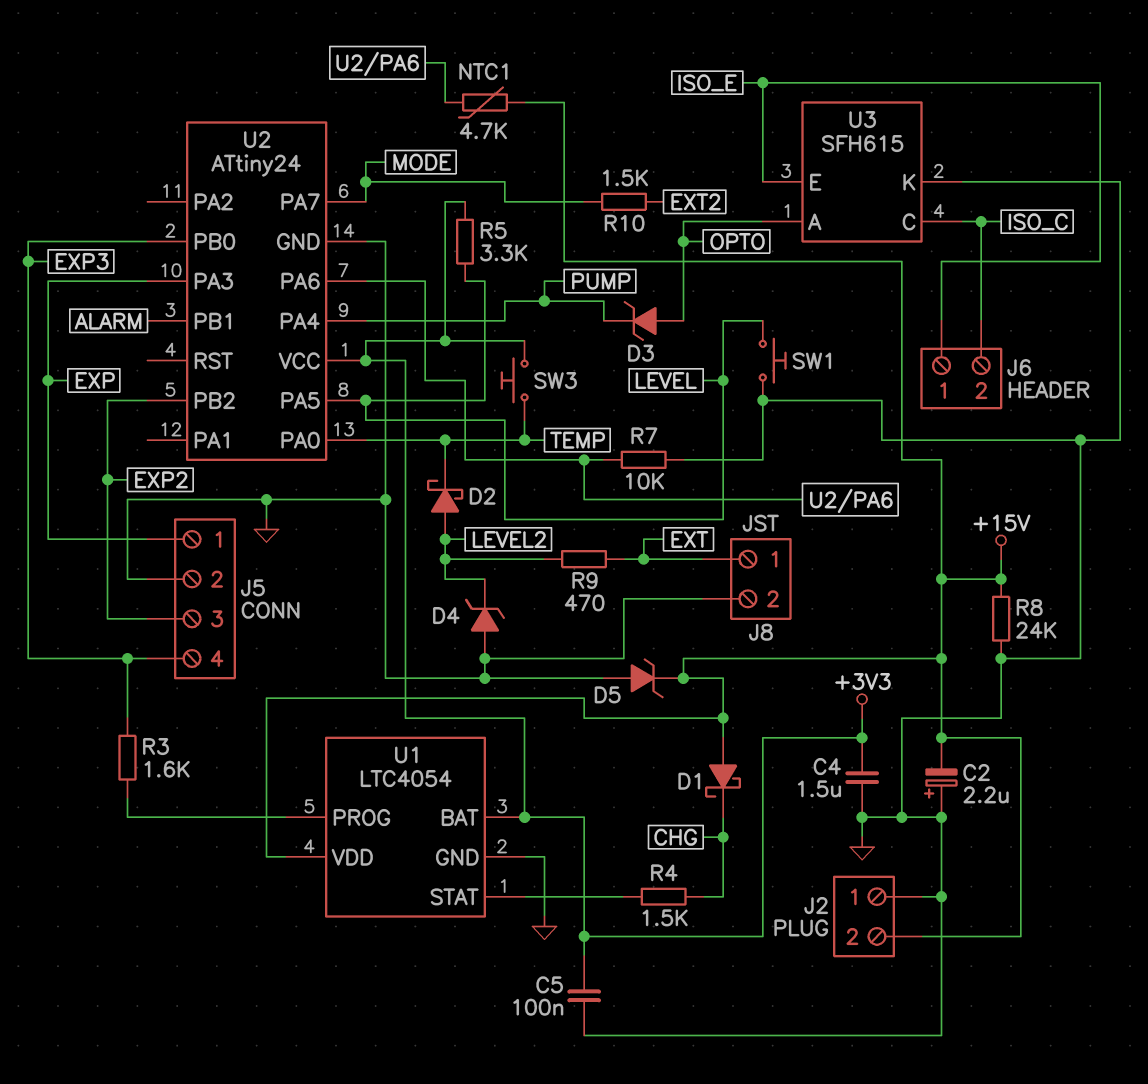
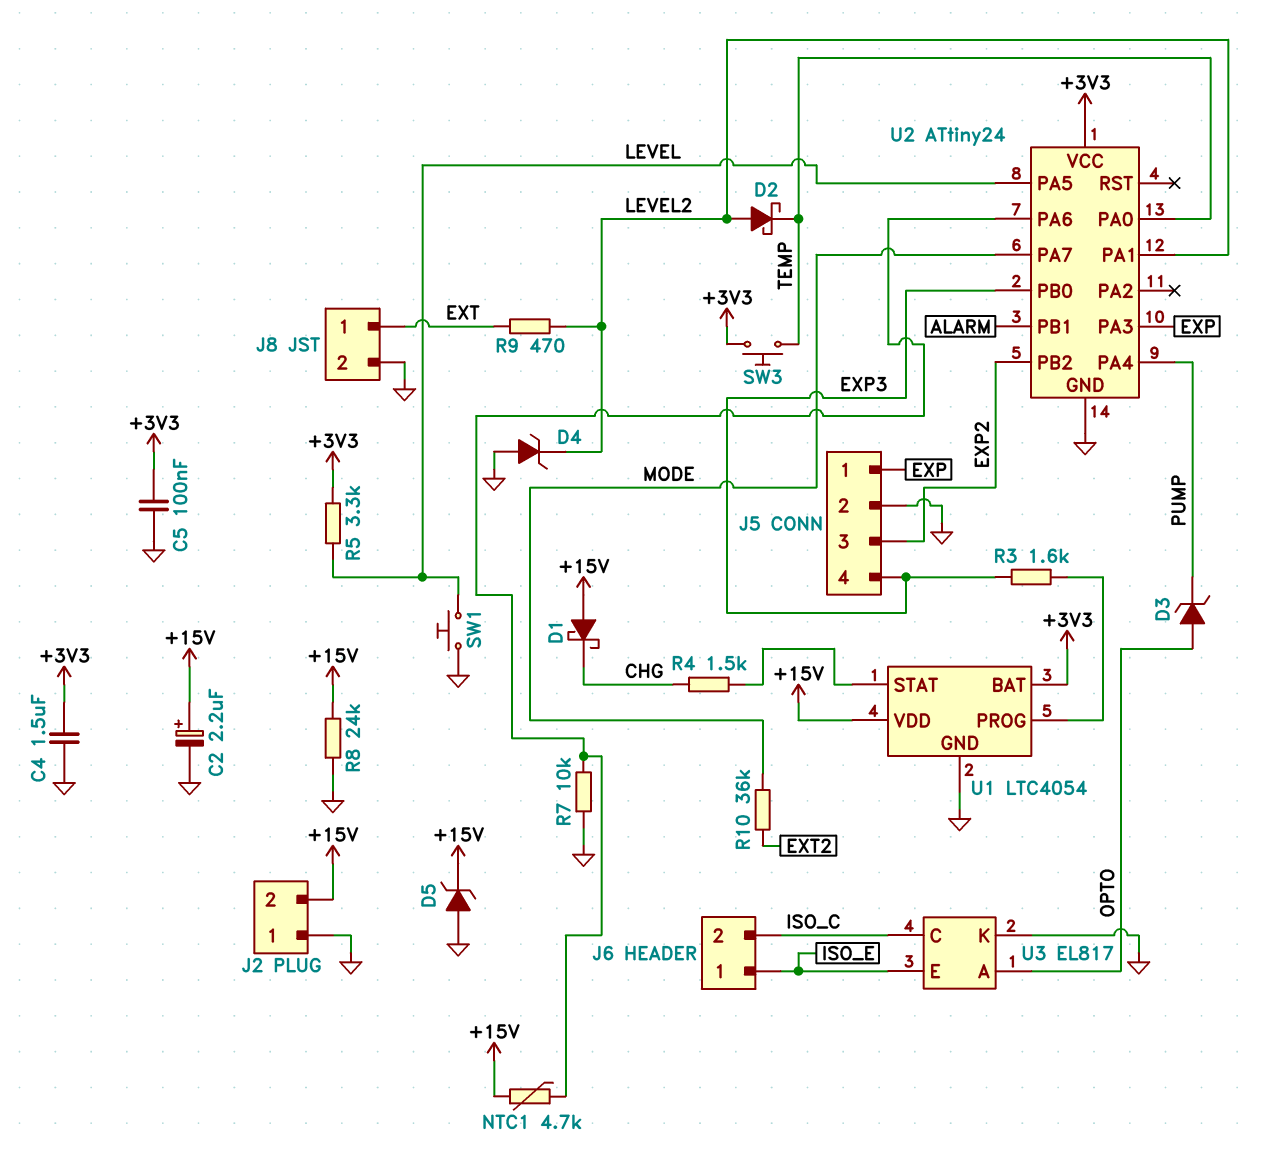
C2: 2.2uF (plus GND, minus +15V) -> 2.2uF (plus +15V, minus GND)
R10: 1.5k (EXT2, MODE) -> 36k (EXT2, MODE)
U2 pin PA1: none -> LEVEL2
U3: SFH615 -> EL817

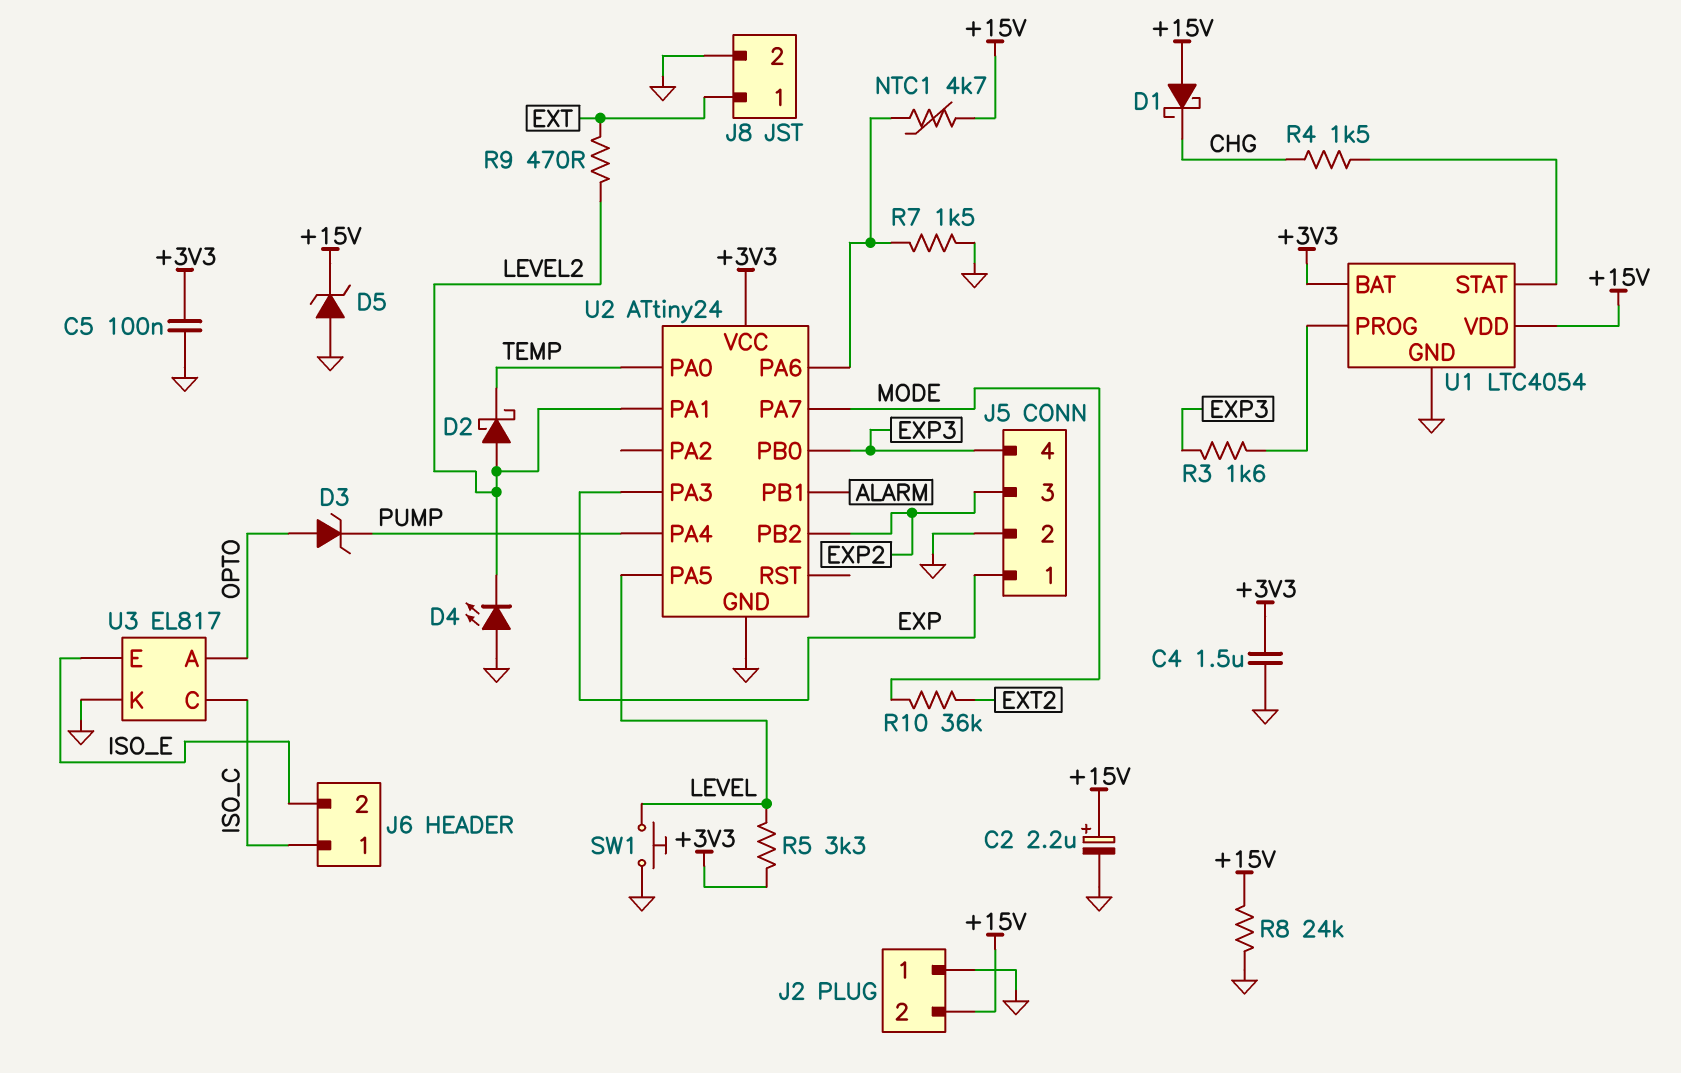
D4: zener (A GND, K LEVEL2) -> LED (A GND, K LEVEL2)
J6 pin 1: ISO_E -> ISO_C
J6 pin 2: ISO_C -> ISO_E
R7: 10k (GND, U2/PA6) -> 1.5k (GND, U2/PA6)
SW3: button (+3V3, TEMP) -> none

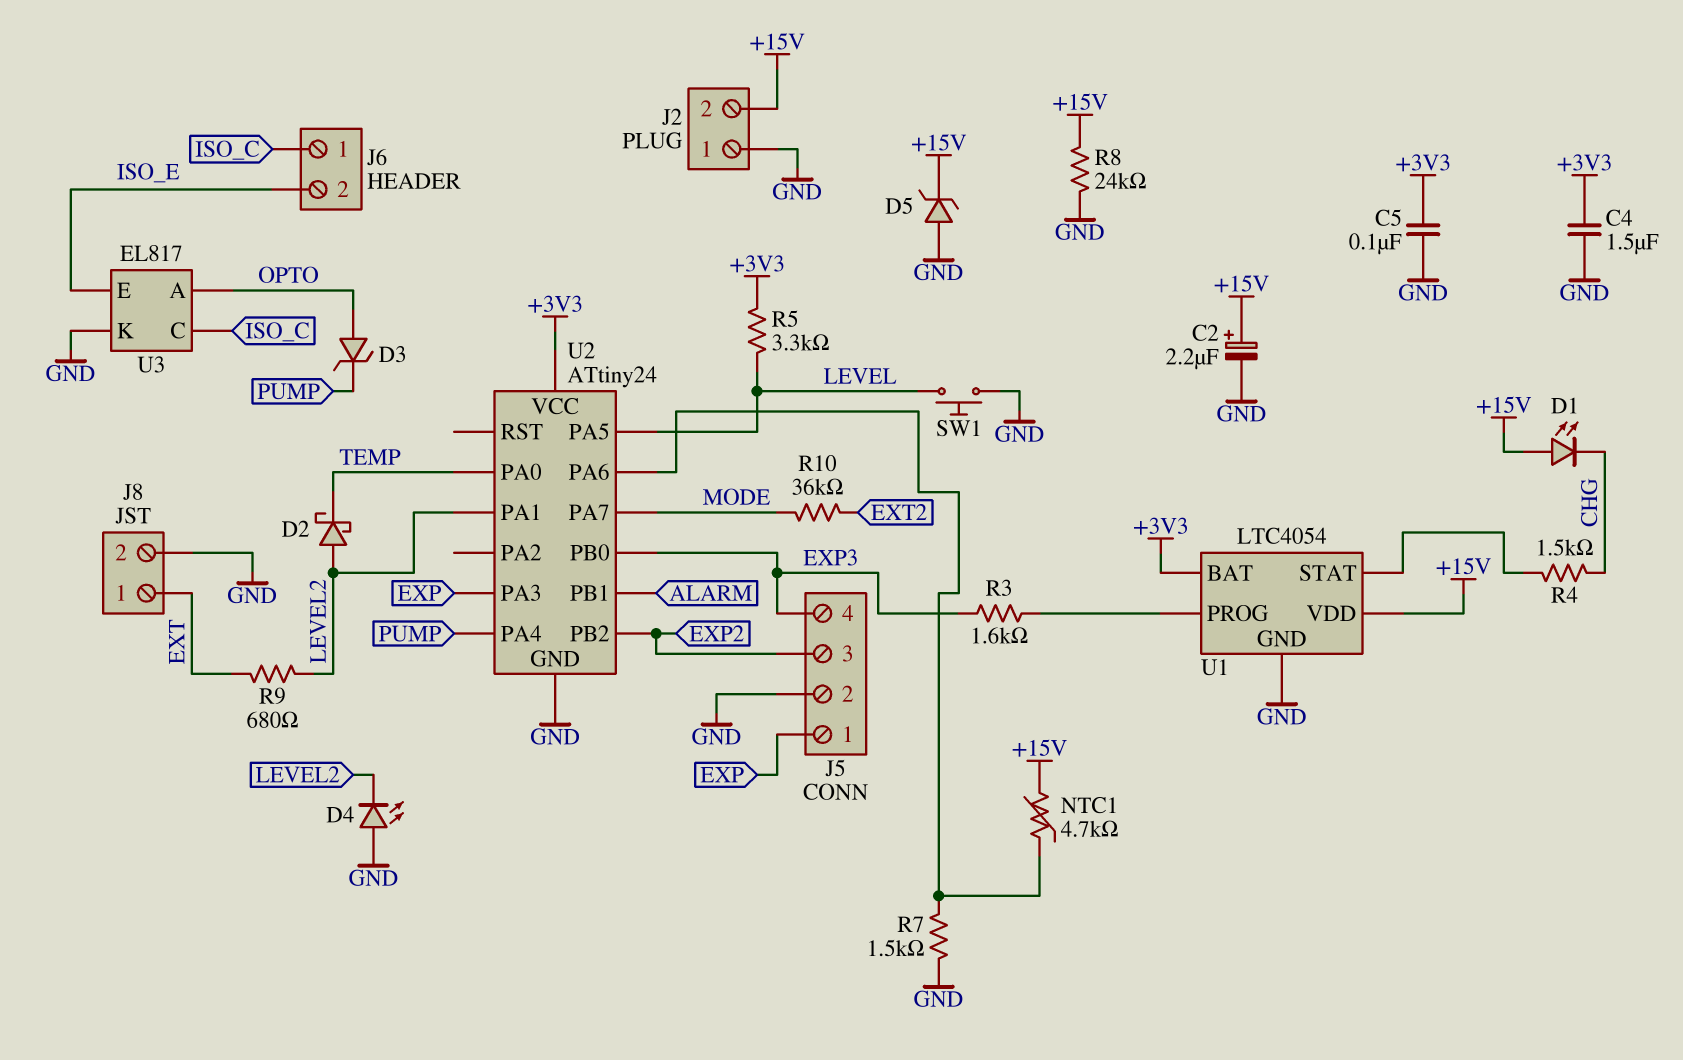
D1: schottky (A +15V, K CHG) -> LED (A +15V, K CHG)
R9: 470 (EXT, LEVEL2) -> 680 (EXT, LEVEL2)

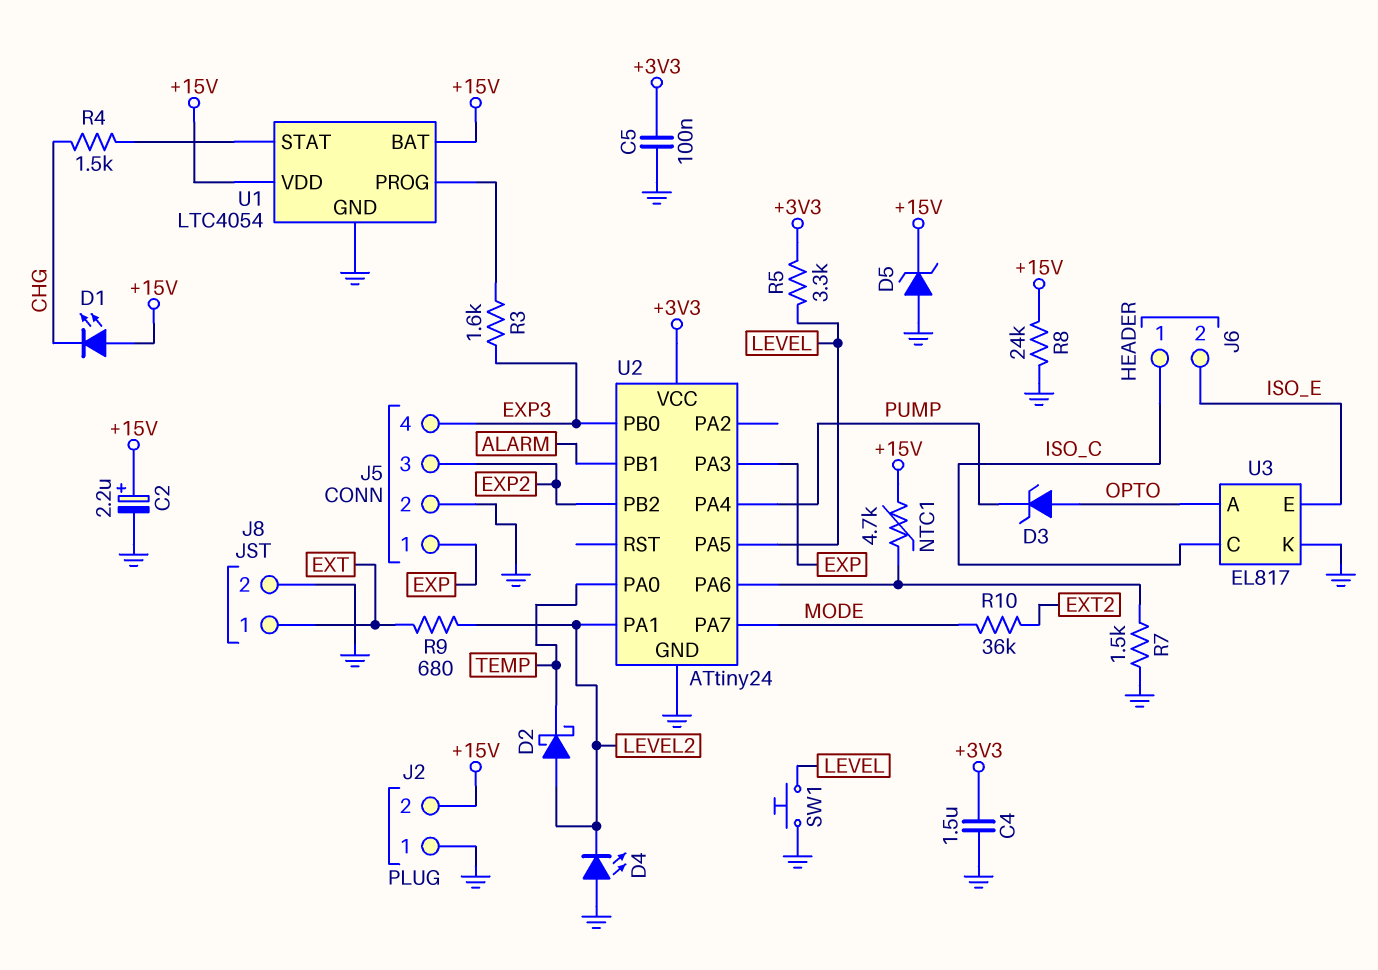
U1 pin BAT: +3V3 -> +15V

